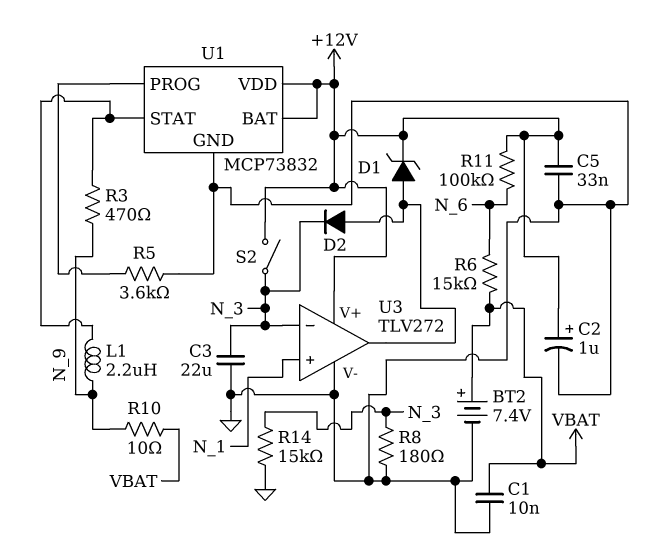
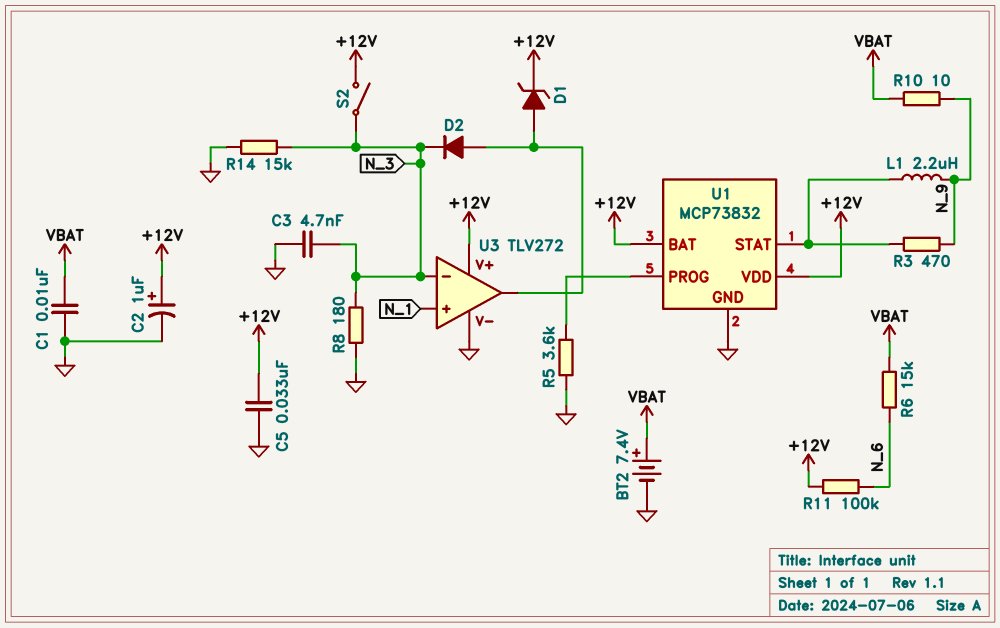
C3: 22uF (GND, N_3) -> 4.7nF (GND, N_3)

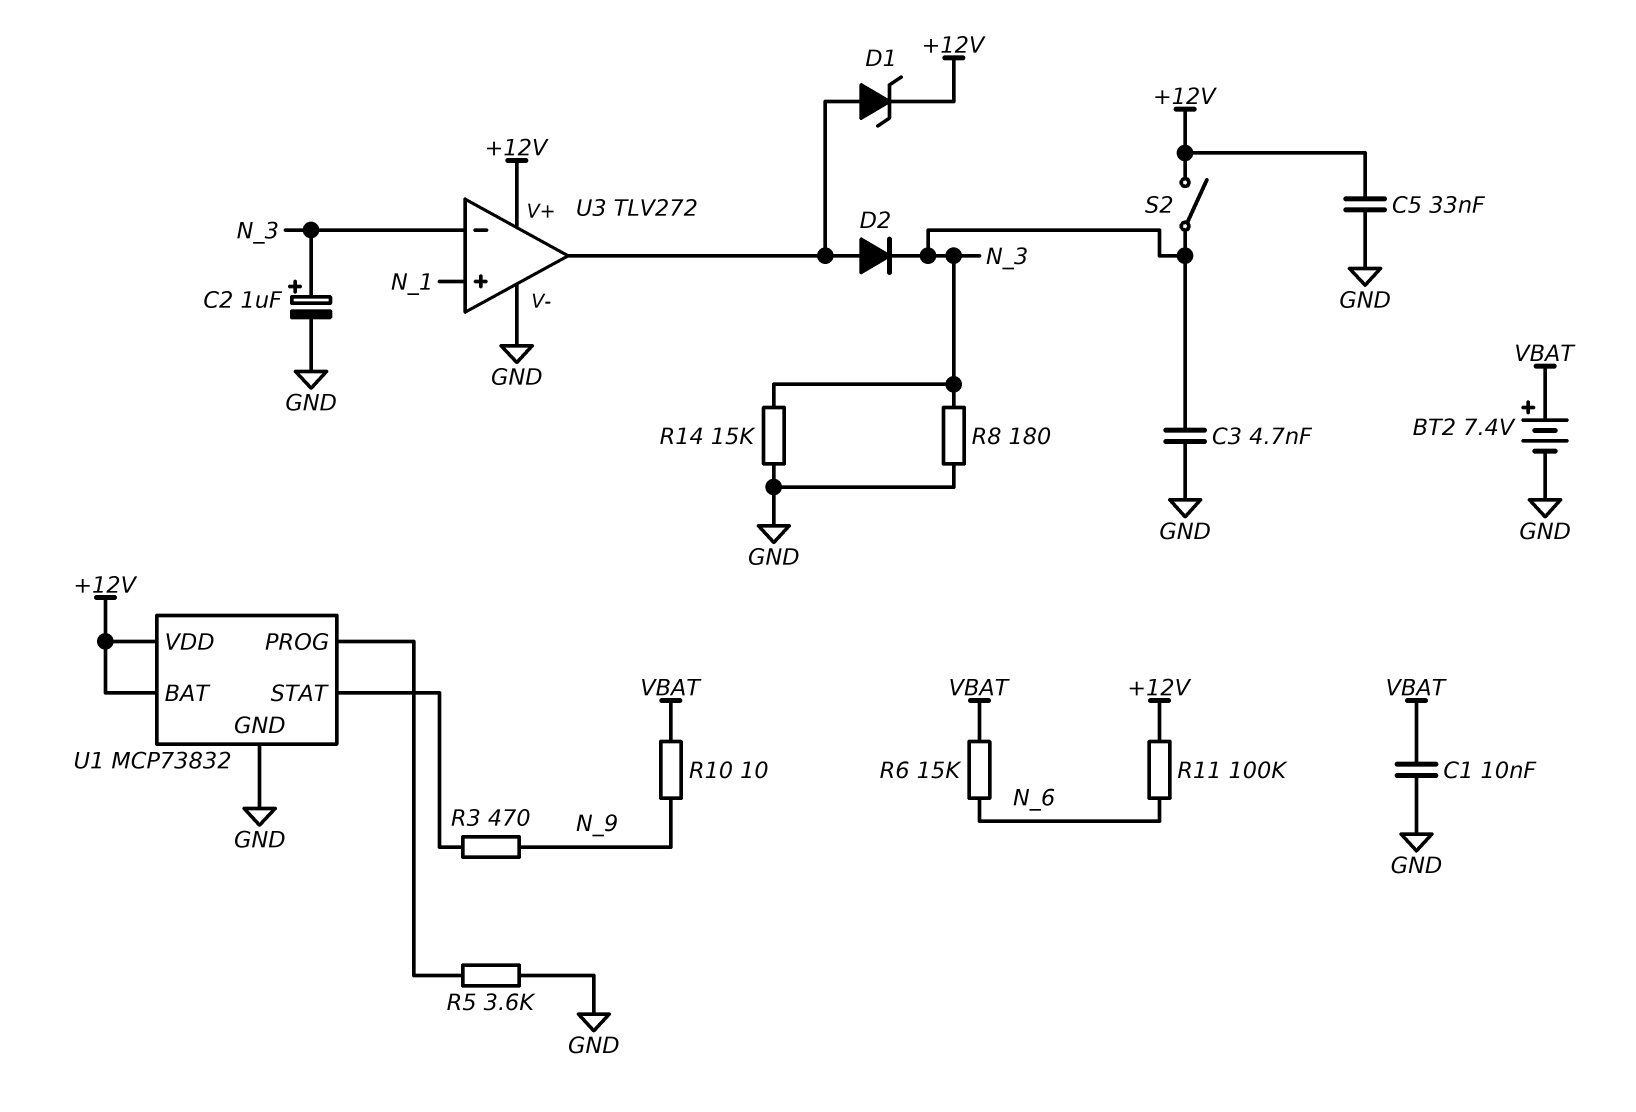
C2: 1uF (plus +12V, minus GND) -> 1uF (plus N_3, minus GND)
L1: 2.2uH (N_9, U1/STAT) -> none

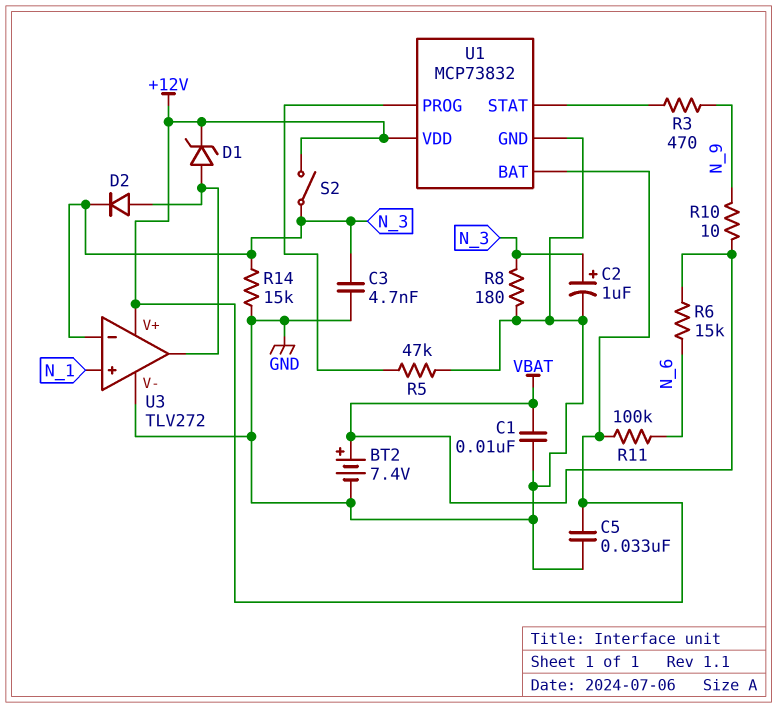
R5: 3.6k (GND, U1/PROG) -> 47k (GND, U1/PROG)

